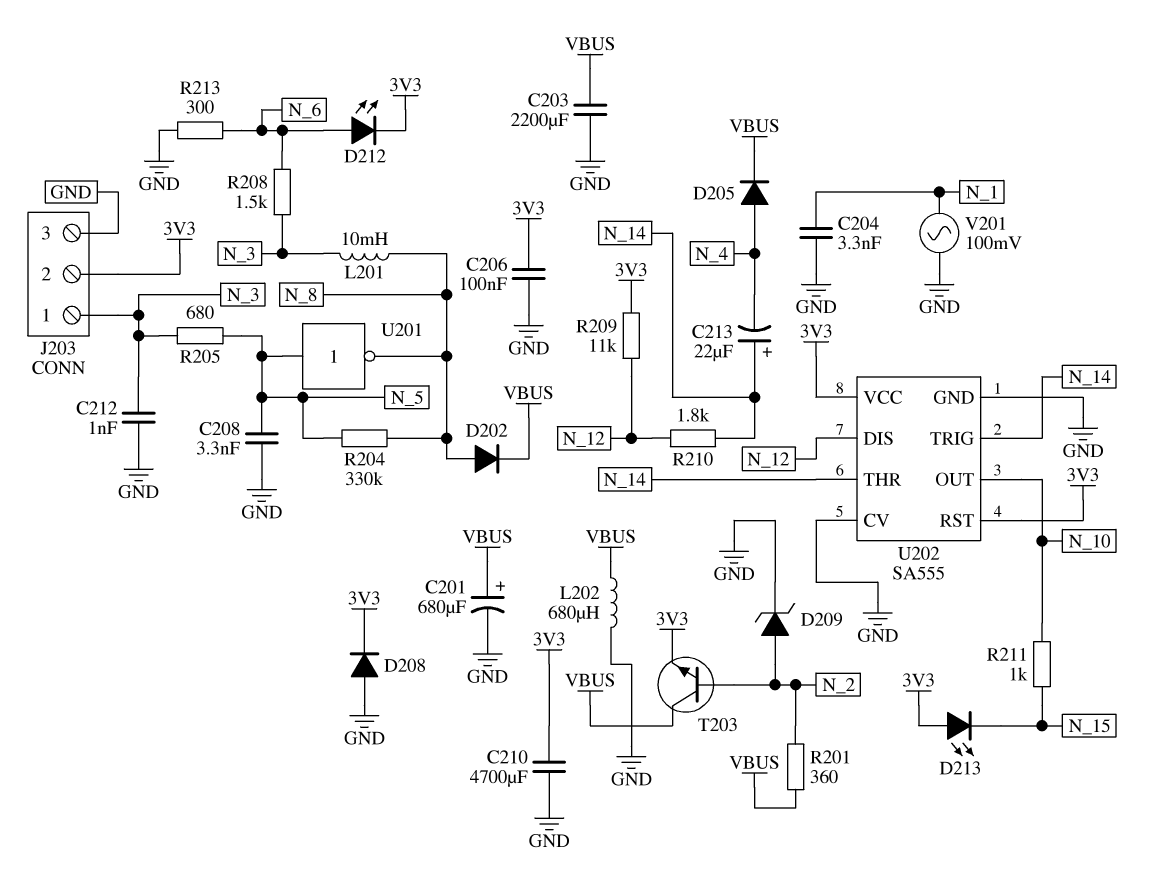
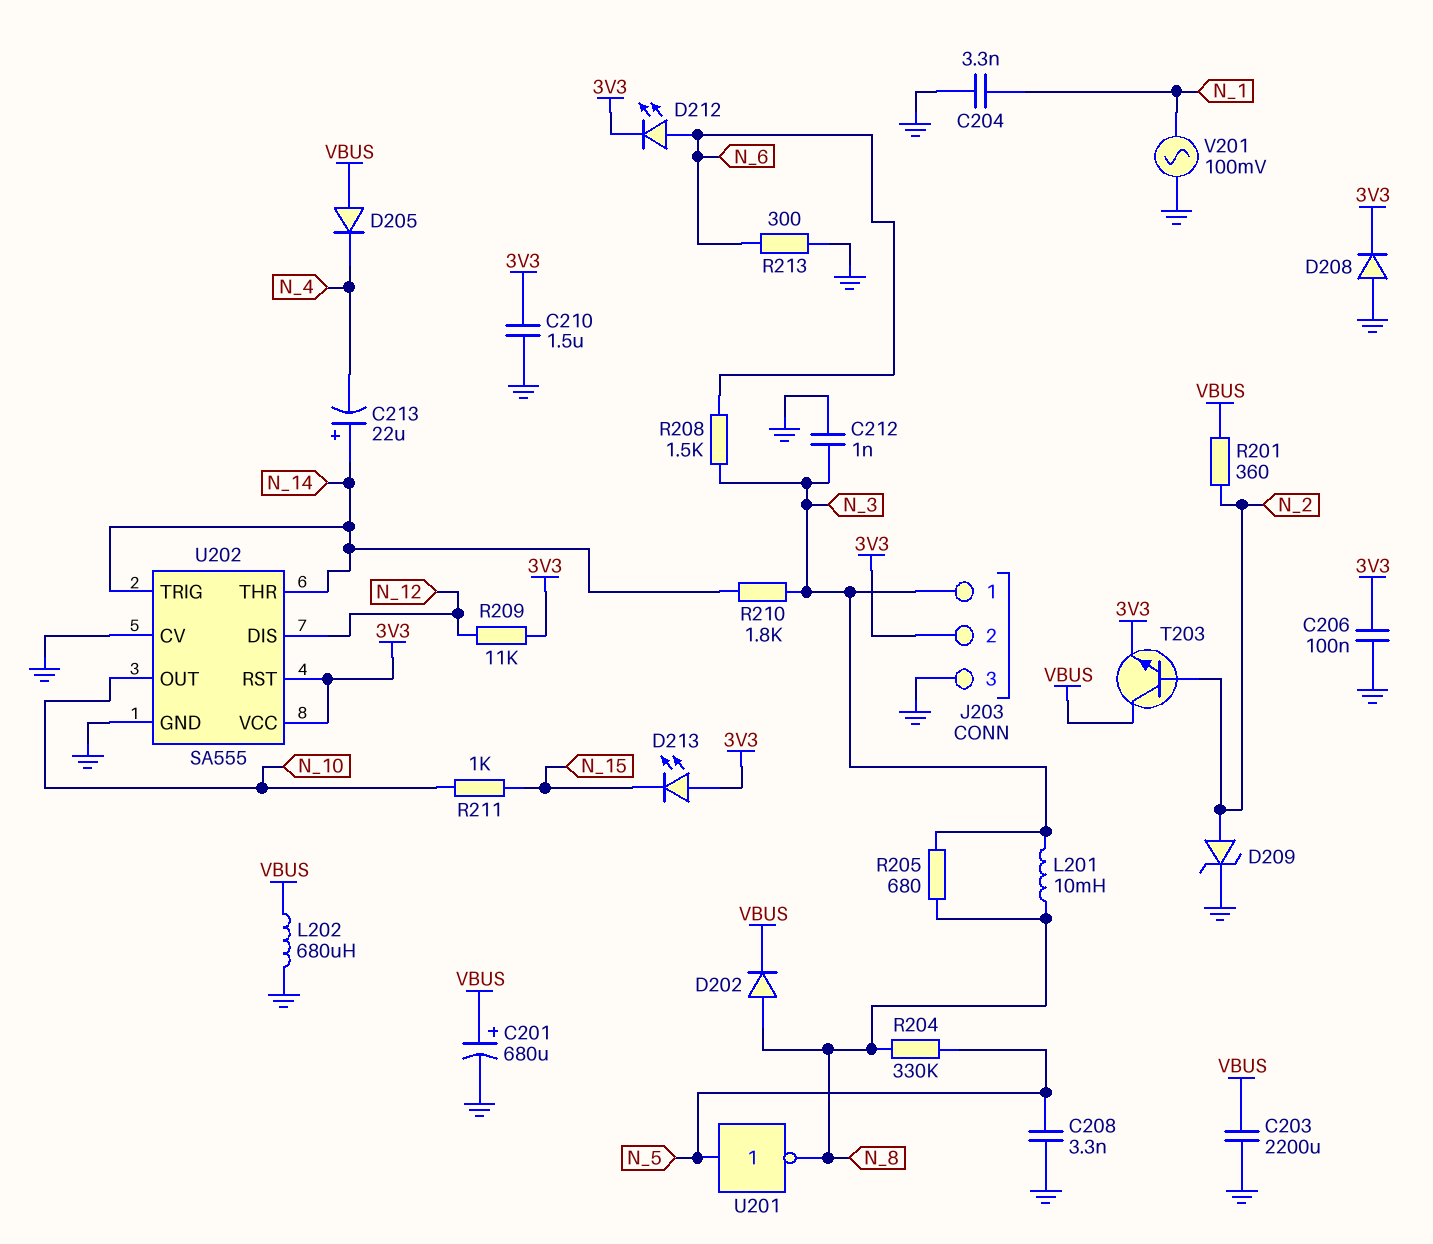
C210: 4700uF (3V3, GND) -> 1.5uF (3V3, GND)
D205: diode (A N_4, K VBUS) -> diode (A VBUS, K N_4)
R205: 680 (N_3, N_5) -> 680 (N_3, N_8)
R210: 1.8k (N_12, N_14) -> 1.8k (N_3, N_14)

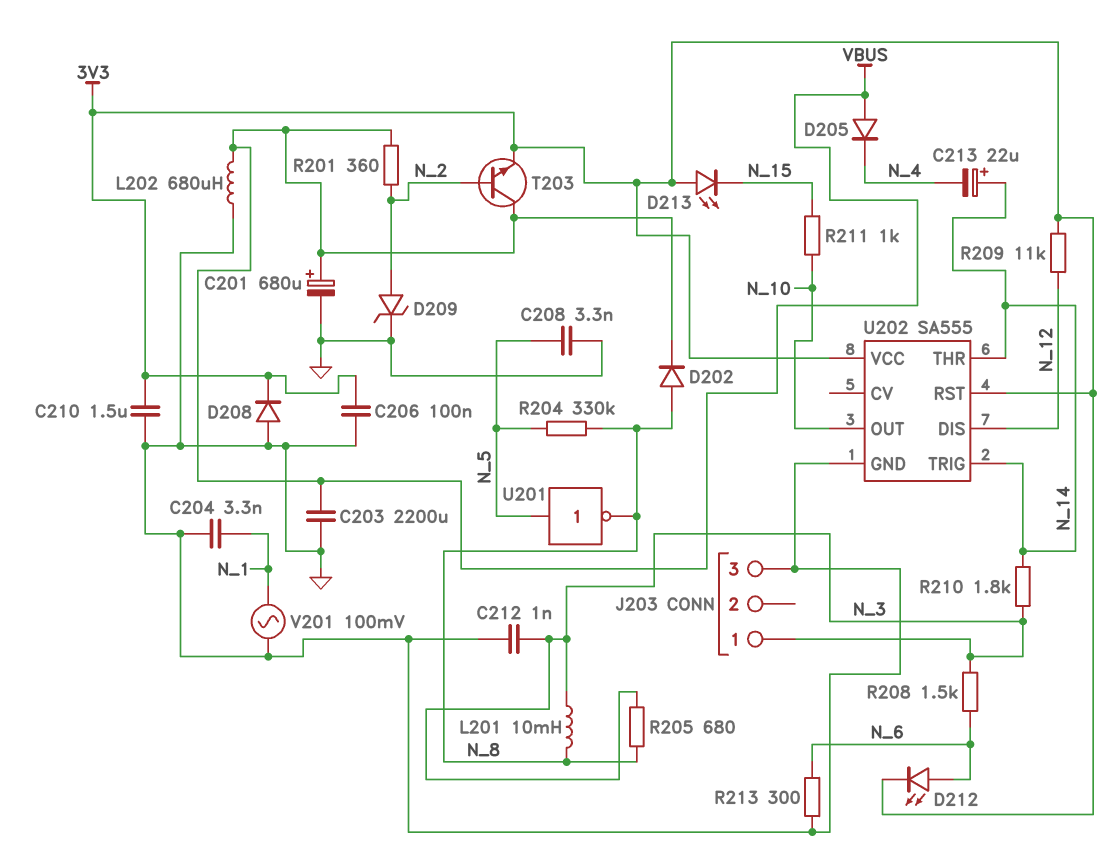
J203 pin 2: 3V3 -> none
U202 pin CV: GND -> none

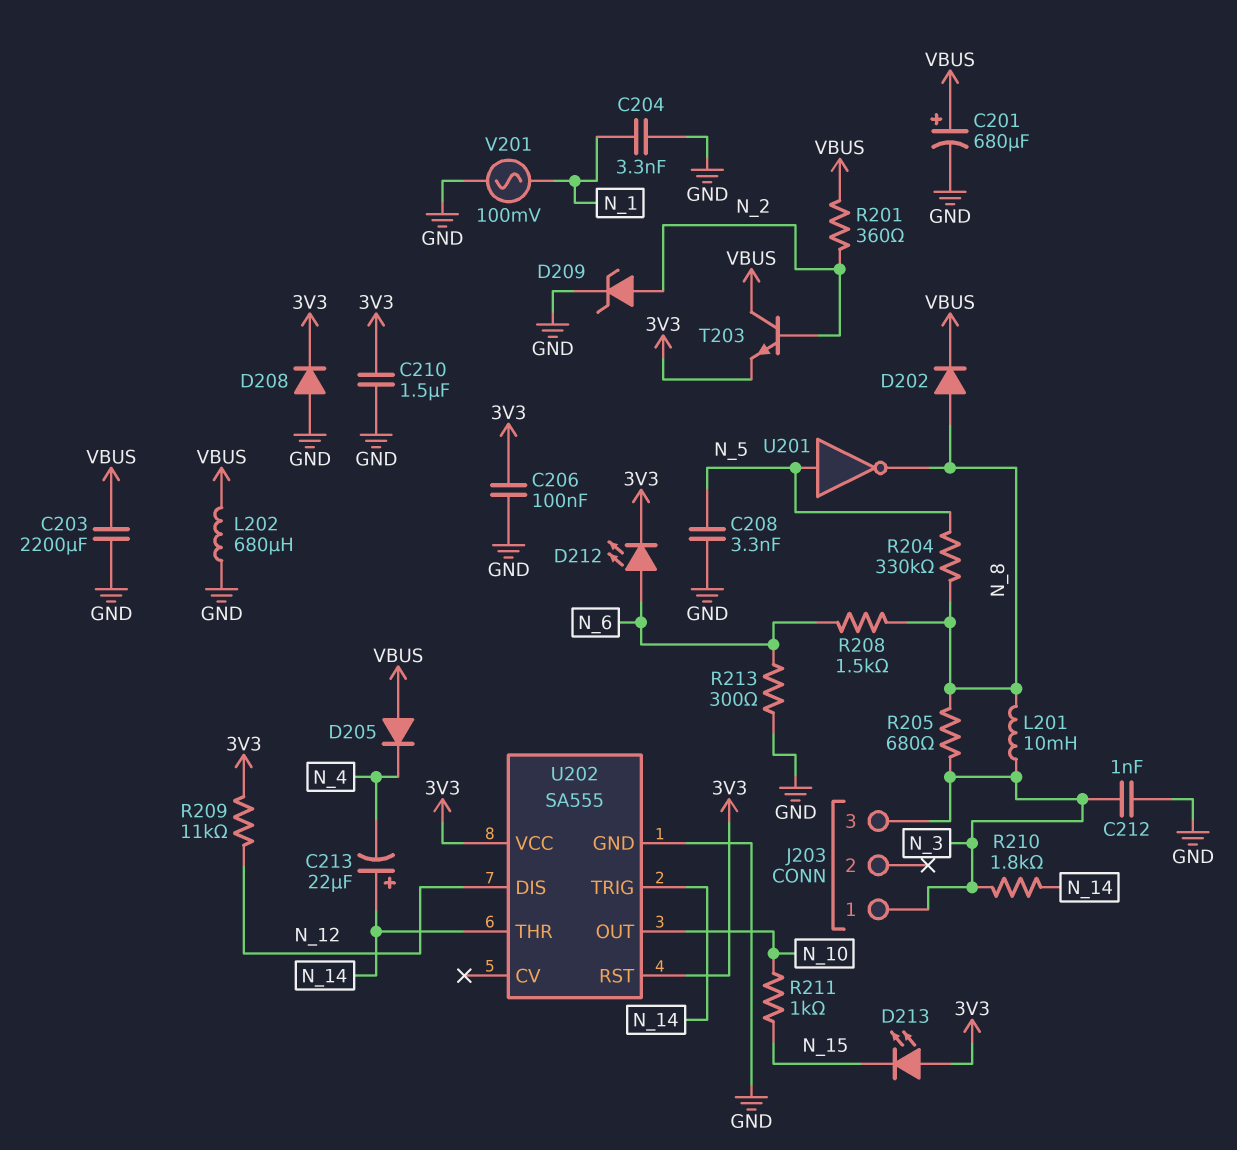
J203 pin 3: GND -> N_3
R208: 1.5k (N_3, N_6) -> 1.5k (N_6, N_8)

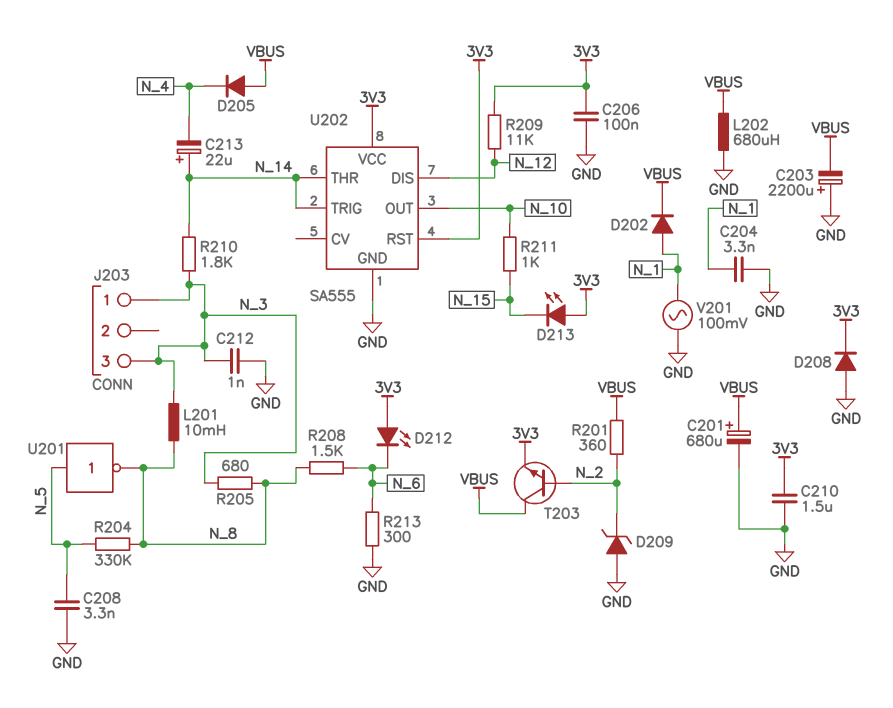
C203: 2200uF (GND, VBUS) -> 2200uF (plus GND, minus VBUS)
D202: diode (A N_8, K VBUS) -> diode (A N_1, K VBUS)
D209: zener (A N_2, K GND) -> zener (A GND, K N_2)
D212: LED (A N_6, K 3V3) -> LED (A 3V3, K N_6)

